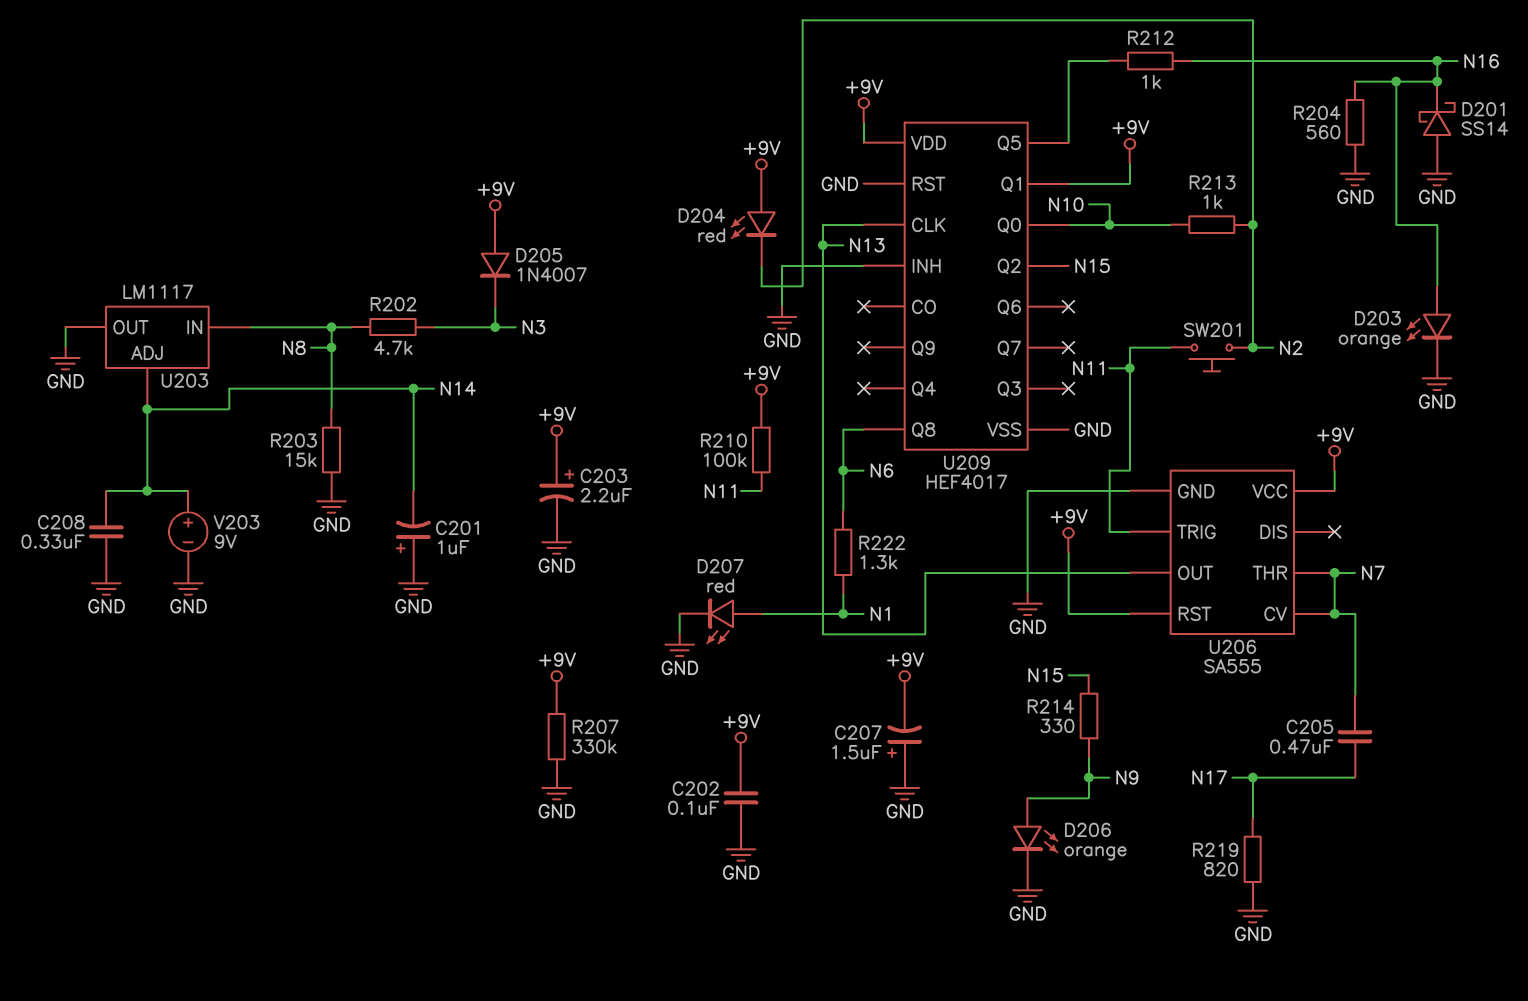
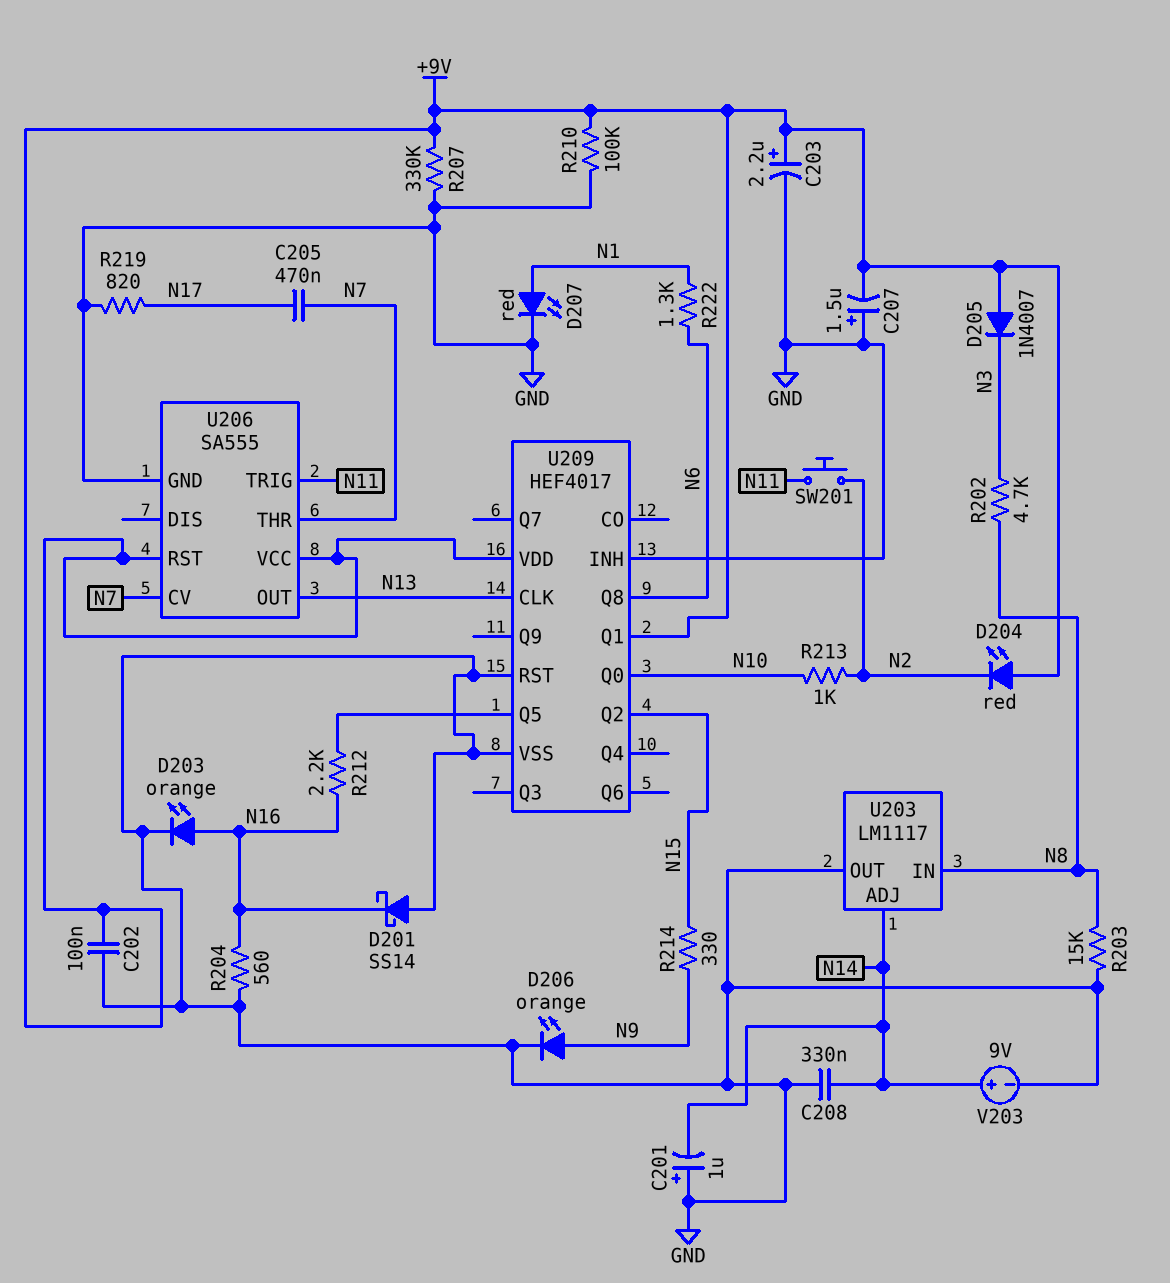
R210: 100k (+9V, N11) -> 100k (+9V, GND)
R212: 1k (N16, U209/Q5) -> 2.2k (N16, U209/Q5)

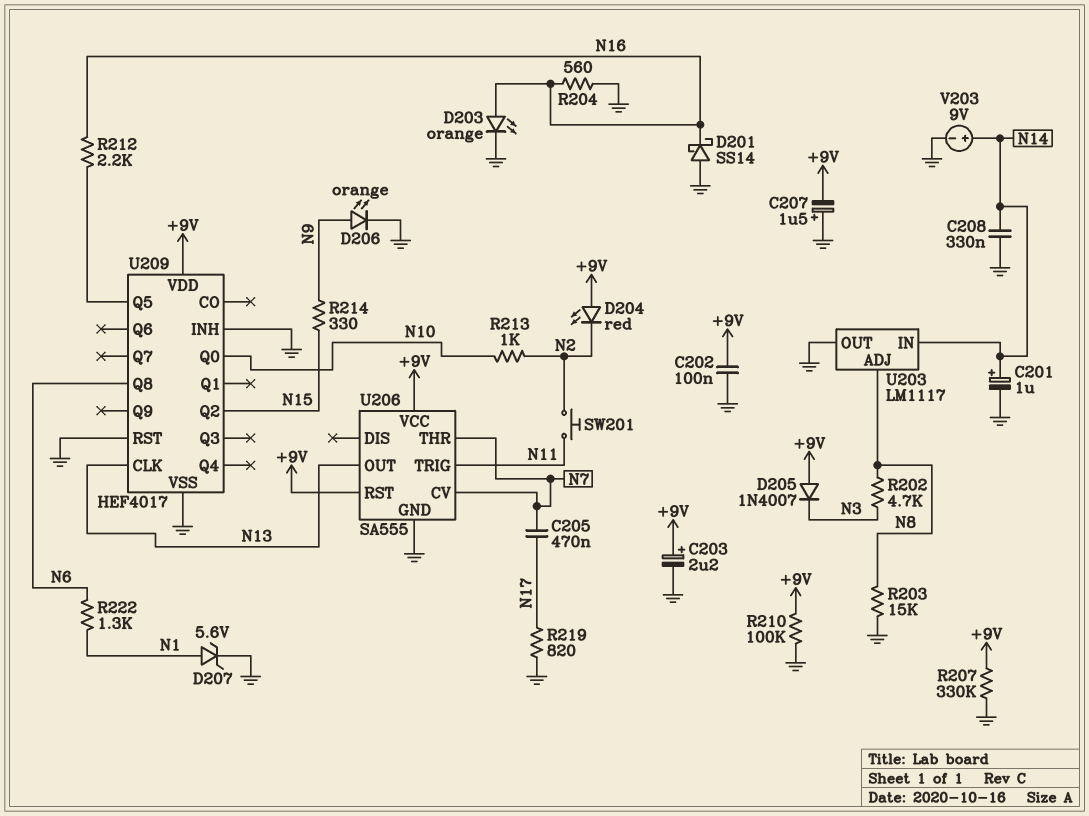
C201: 1uF (plus GND, minus N14) -> 1uF (plus N14, minus GND)
D207: LED red (A N1, K GND) -> zener 5.6V (A N1, K GND)
U203 pin ADJ: N14 -> N8
U203 pin IN: N8 -> N14
U209 pin Q1: +9V -> none

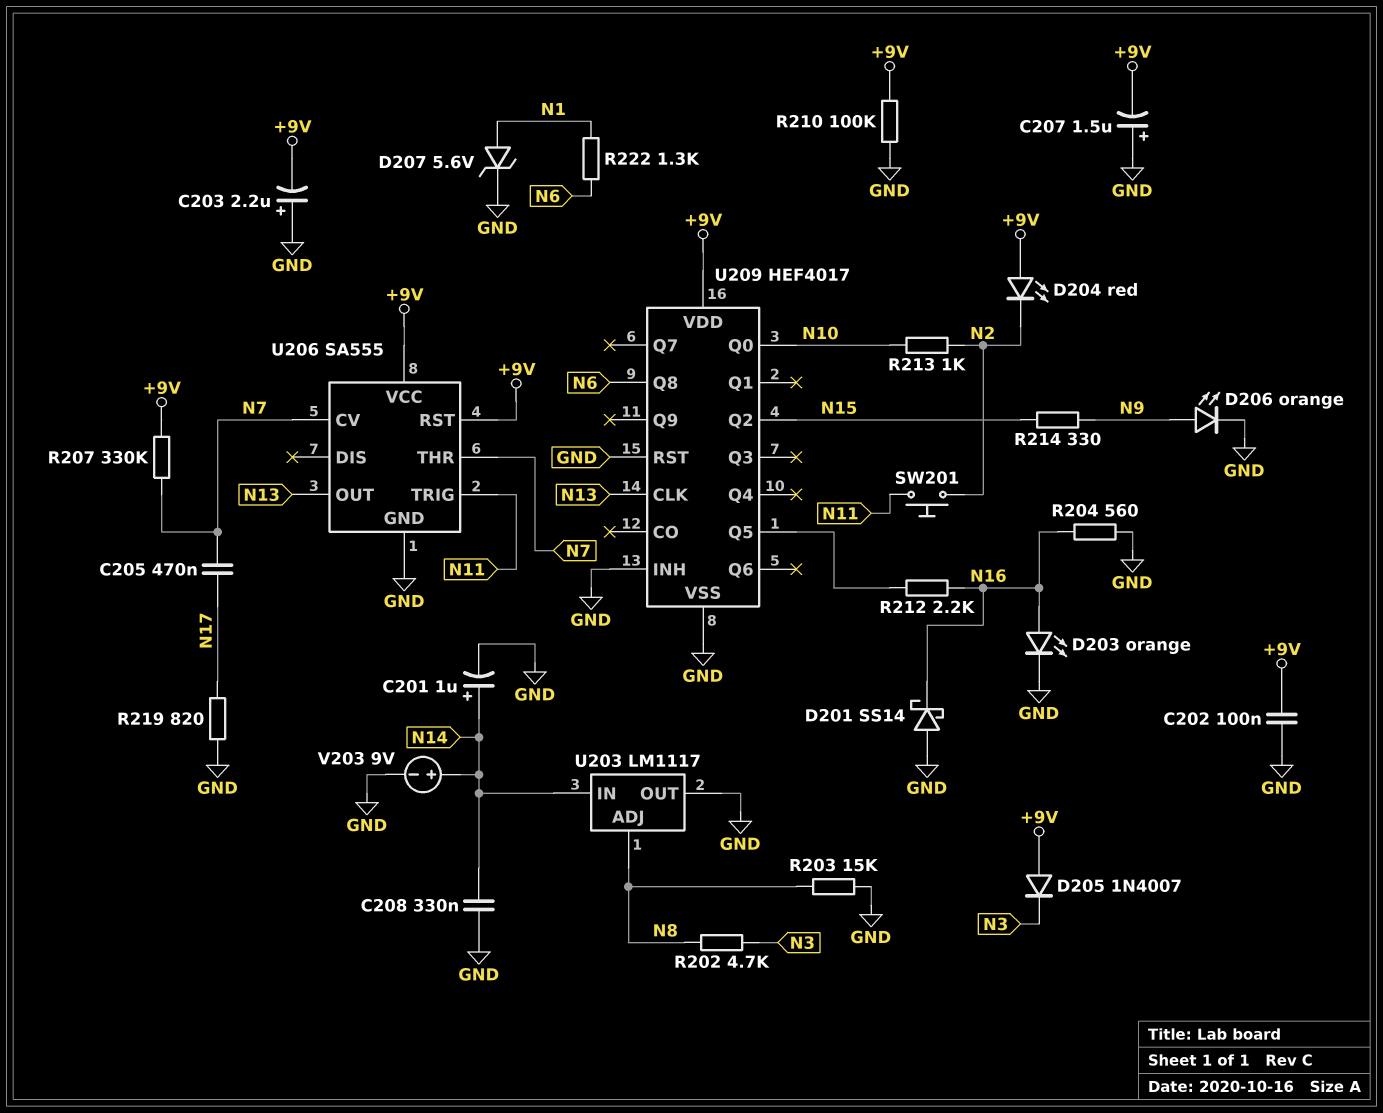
C203: 2.2uF (plus +9V, minus GND) -> 2.2uF (plus GND, minus +9V)
R207: 330k (+9V, GND) -> 330k (+9V, N7)

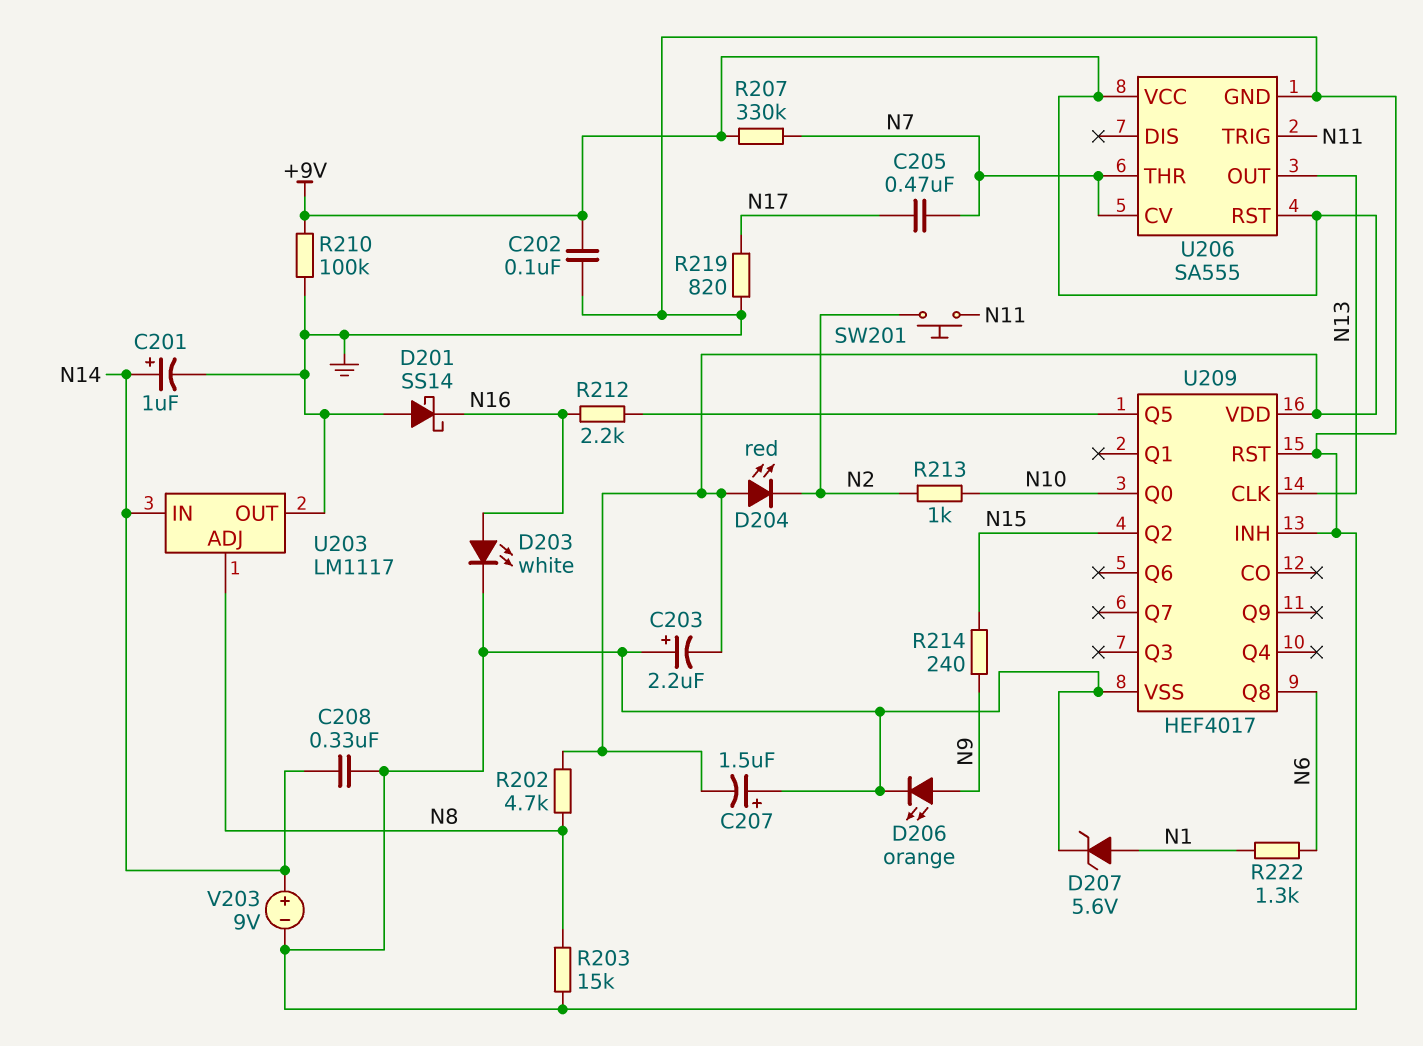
D203: LED orange (A N16, K GND) -> LED white (A N16, K GND)
D205: diode 1N4007 (A +9V, K N3) -> none
R202: 4.7k (N3, N8) -> 4.7k (+9V, N8)
R204: 560 (GND, N16) -> none
R214: 330 (N9, N15) -> 240 (N9, N15)

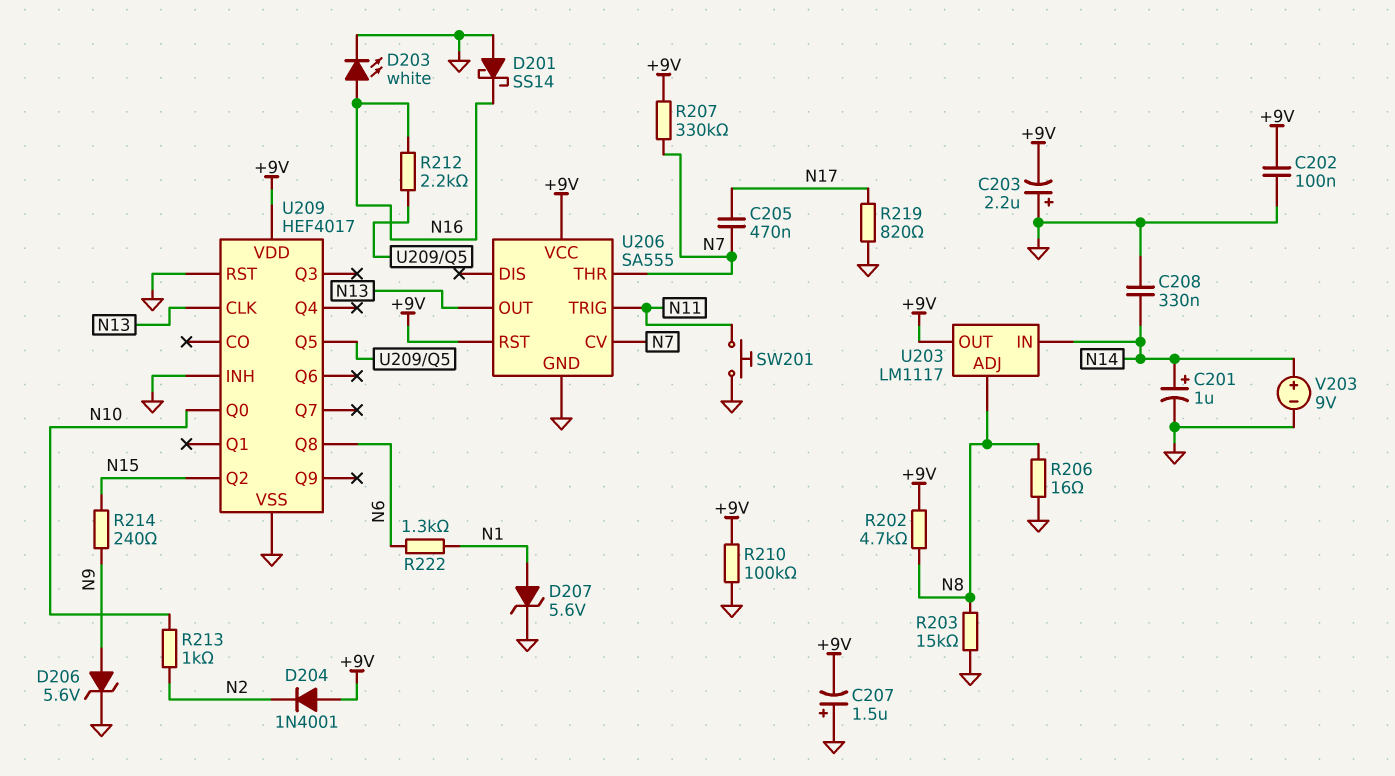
D204: LED red (A +9V, K N2) -> diode 1N4001 (A +9V, K N2)
D206: LED orange (A N9, K GND) -> zener 5.6V (A N9, K GND)
R206: none -> 16 (GND, N8)
SW201: button (N2, N11) -> button (GND, N11)
U203 pin OUT: GND -> +9V

